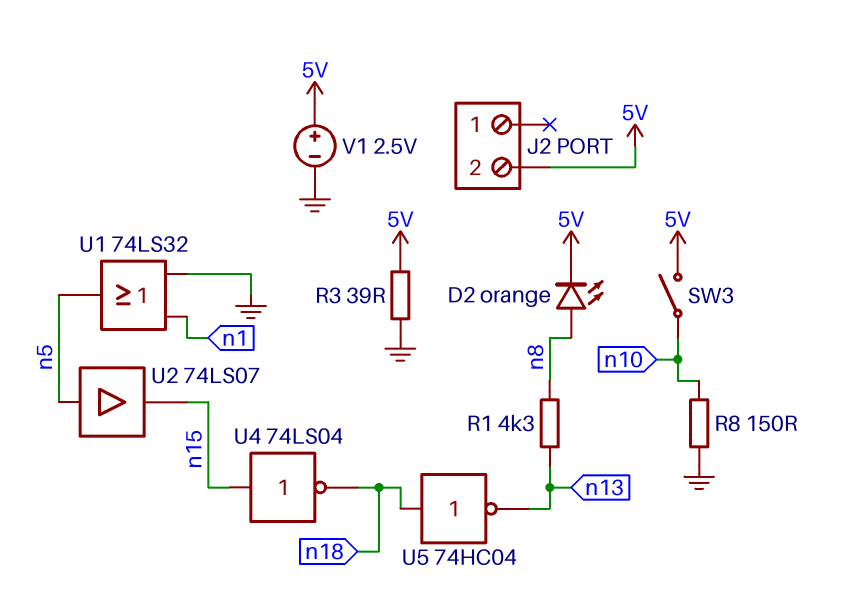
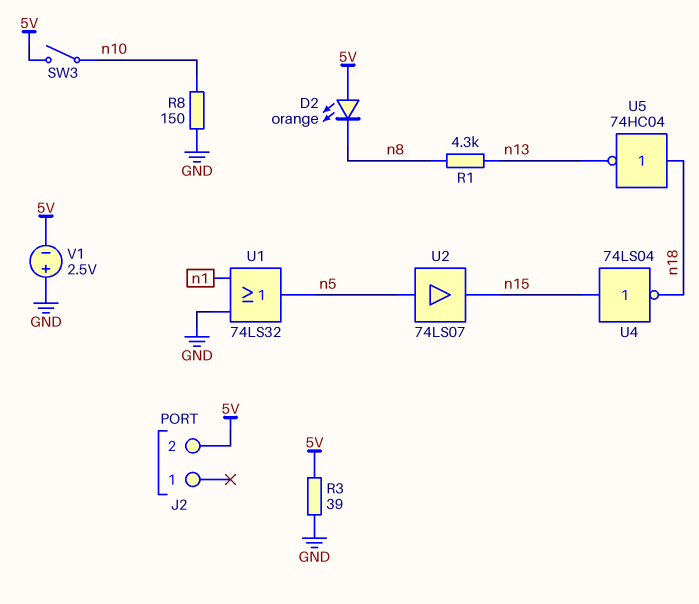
D2: LED orange (A n8, K 5V) -> LED orange (A 5V, K n8)
V1: 2.5V (plus 5V, minus GND) -> 2.5V (plus GND, minus 5V)

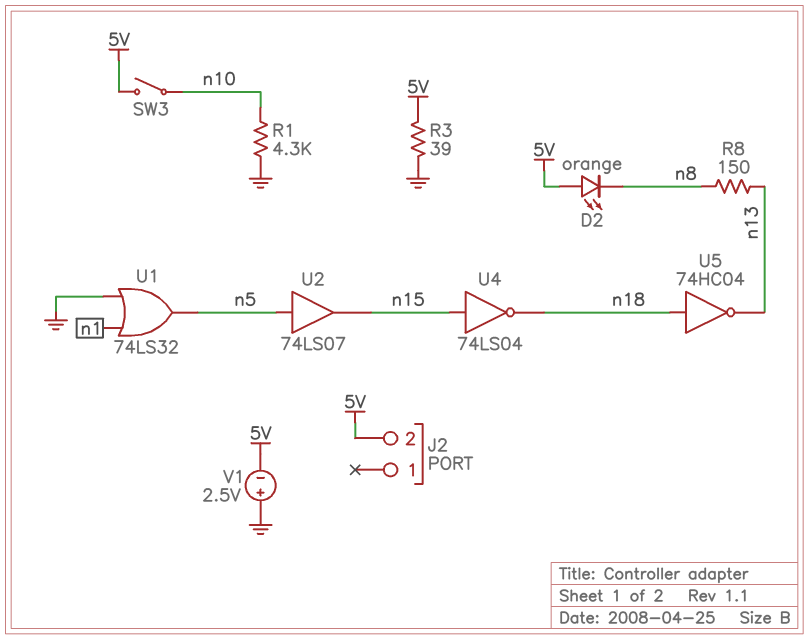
R1: 4.3k (n8, n13) -> 4.3k (GND, n10)
R8: 150 (GND, n10) -> 150 (n8, n13)

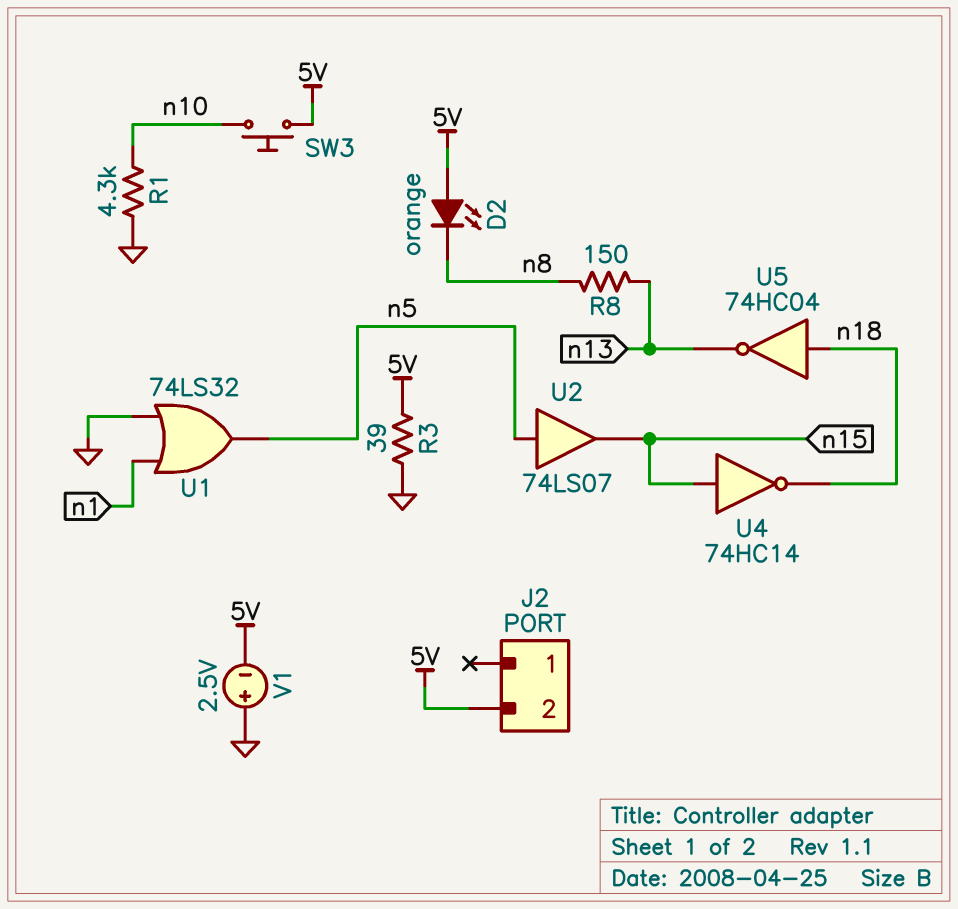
SW3: switch (5V, n10) -> button (5V, n10)
U4: NOT 74LS04 (in n15, out n18) -> NOT 74HC14 (in n15, out n18)

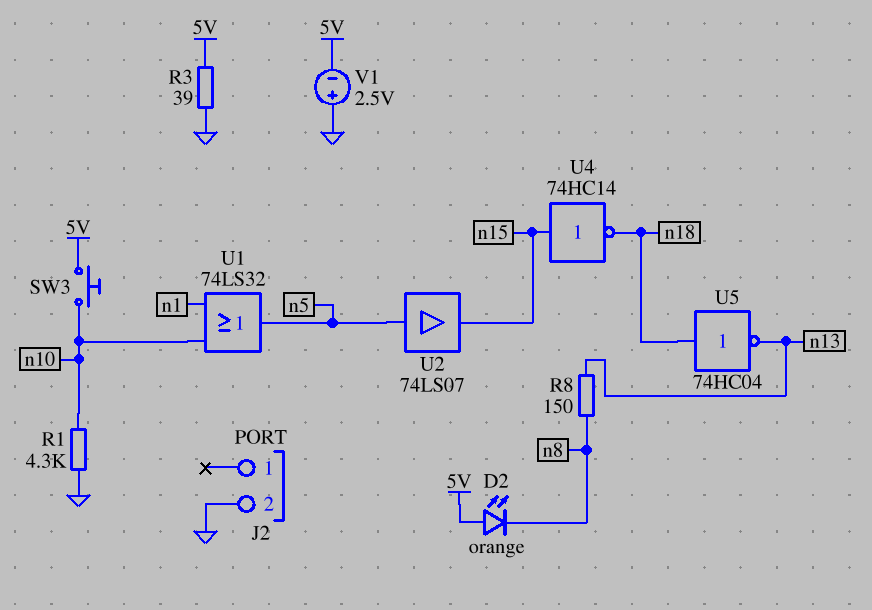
J2 pin 2: 5V -> GND
U1: OR 74LS32 (in GND, in n1, out n5) -> OR 74LS32 (in n1, in n10, out n5)

